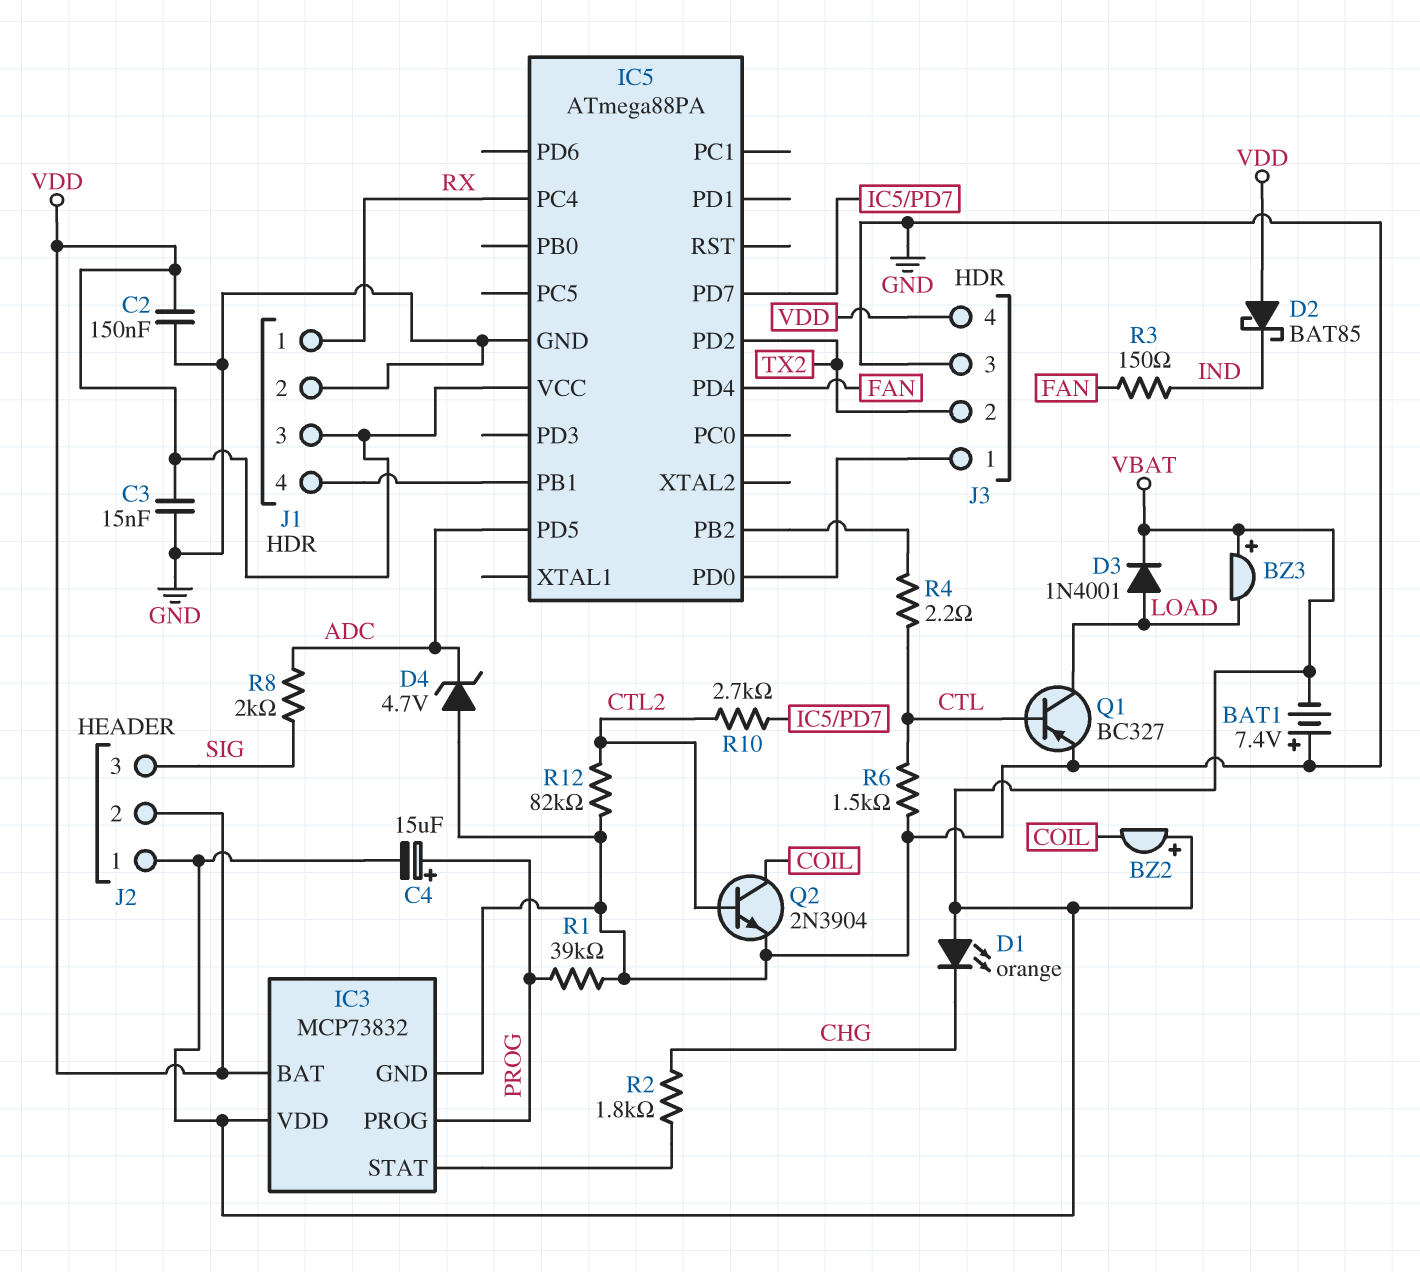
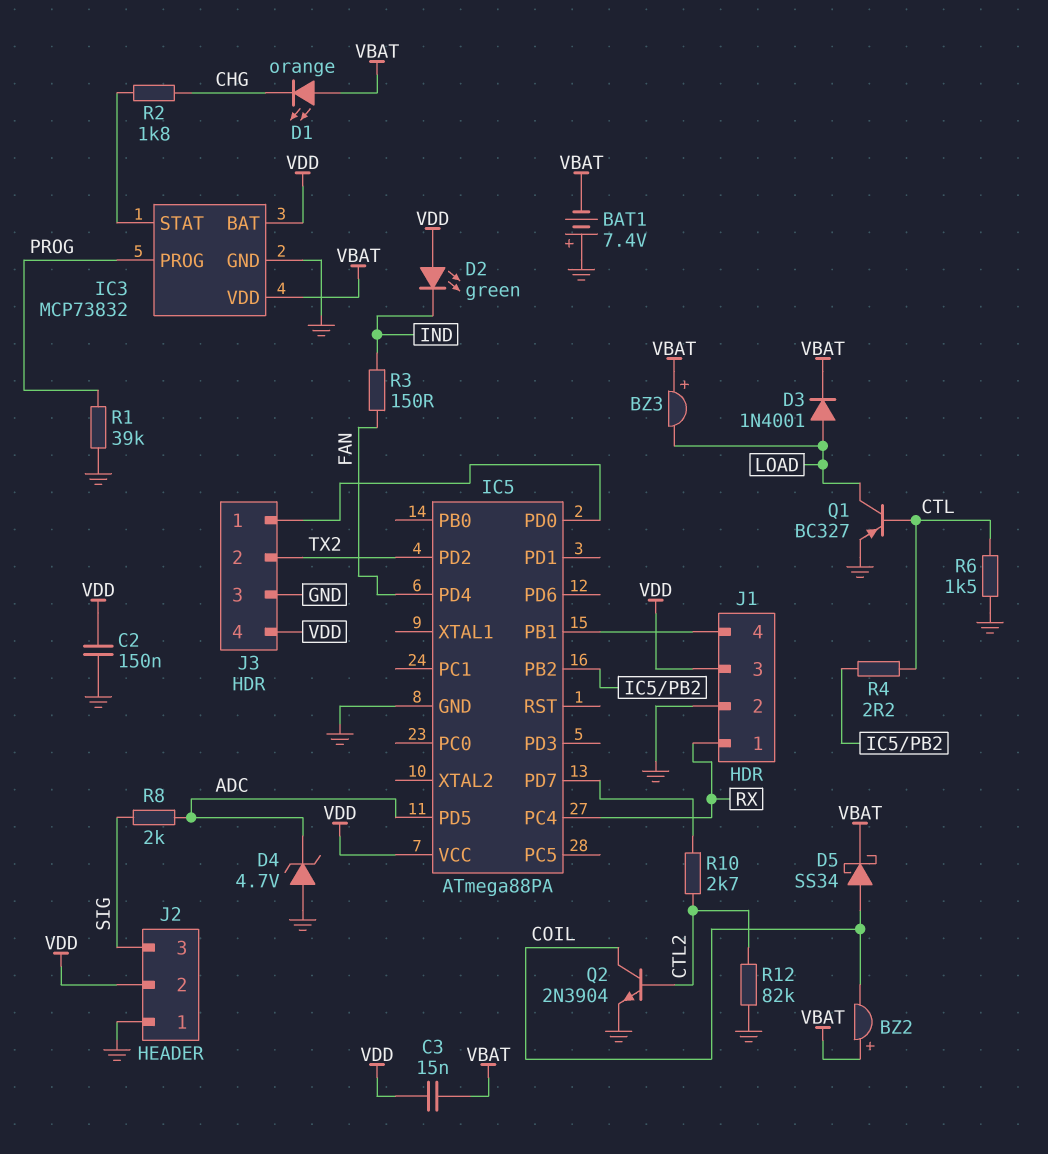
C3: 15nF (GND, VDD) -> 15nF (VBAT, VDD)
C4: 15uF (plus PROG, minus VBAT) -> none
D2: schottky BAT85 (A VDD, K IND) -> LED green (A VDD, K IND)
D5: none -> schottky SS34 (A COIL, K VBAT)
J2 pin 1: VBAT -> GND

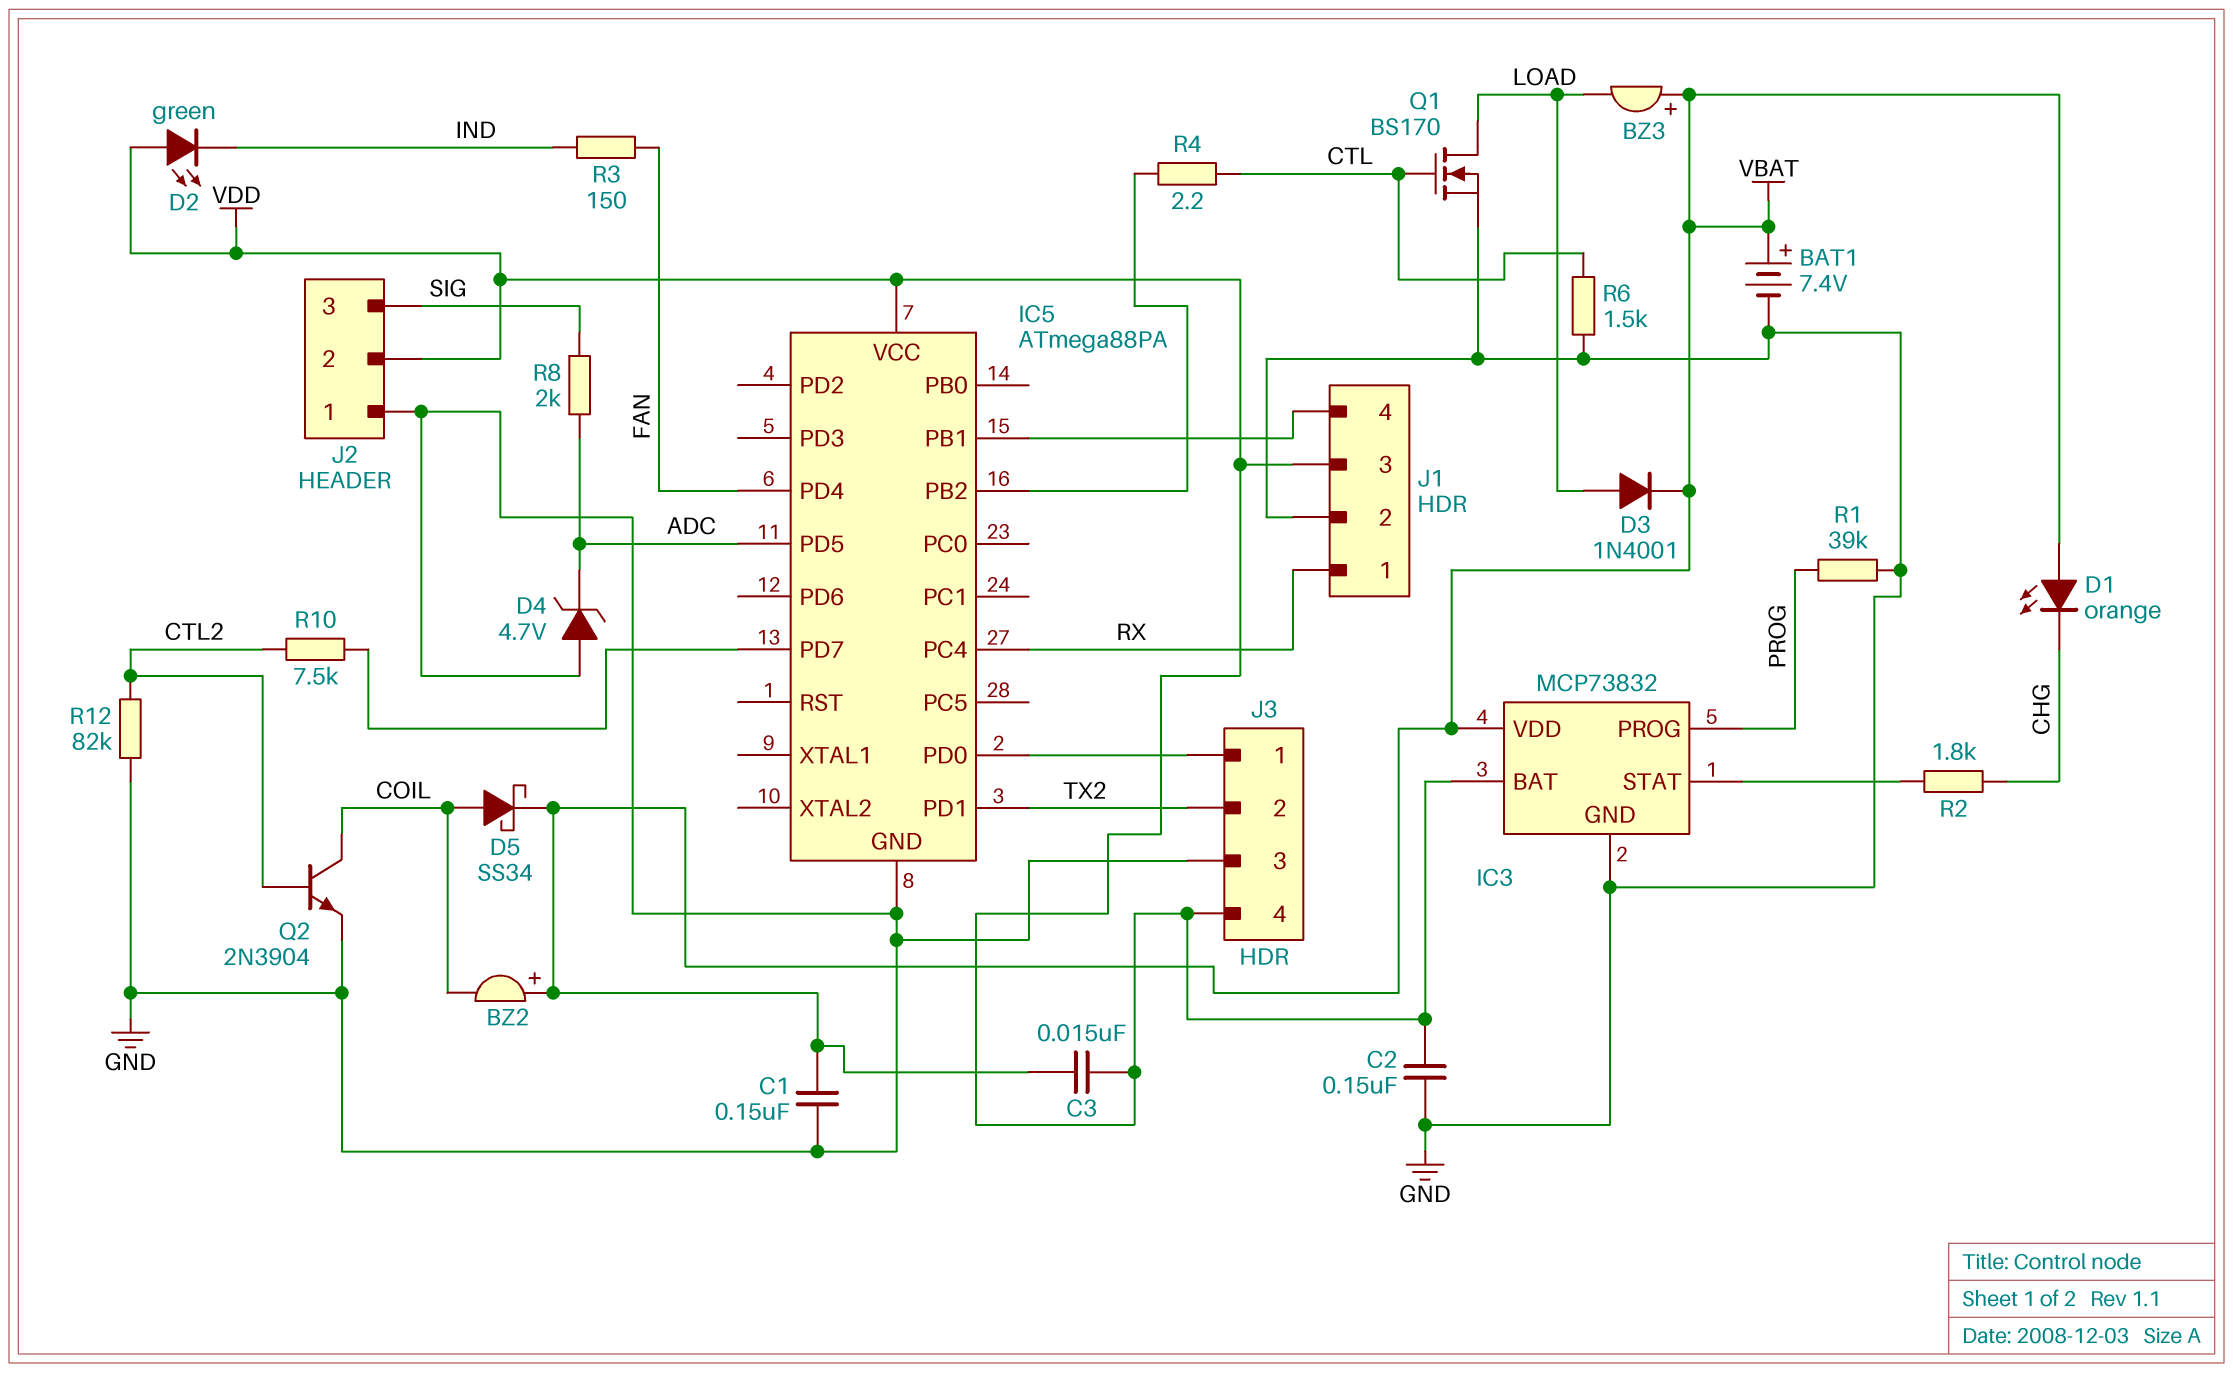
BAT1: 7.4V (plus GND, minus VBAT) -> 7.4V (plus VBAT, minus GND)
C1: none -> 150nF (GND, VBAT)
IC5 pin PD1: none -> TX2
IC5 pin PD2: TX2 -> none
Q1: PNP BC327 (B CTL, C LOAD, E GND) -> NMOS BS170 (G CTL, D LOAD, S GND)
R10: 2.7k (CTL2, IC5/PD7) -> 7.5k (CTL2, IC5/PD7)

